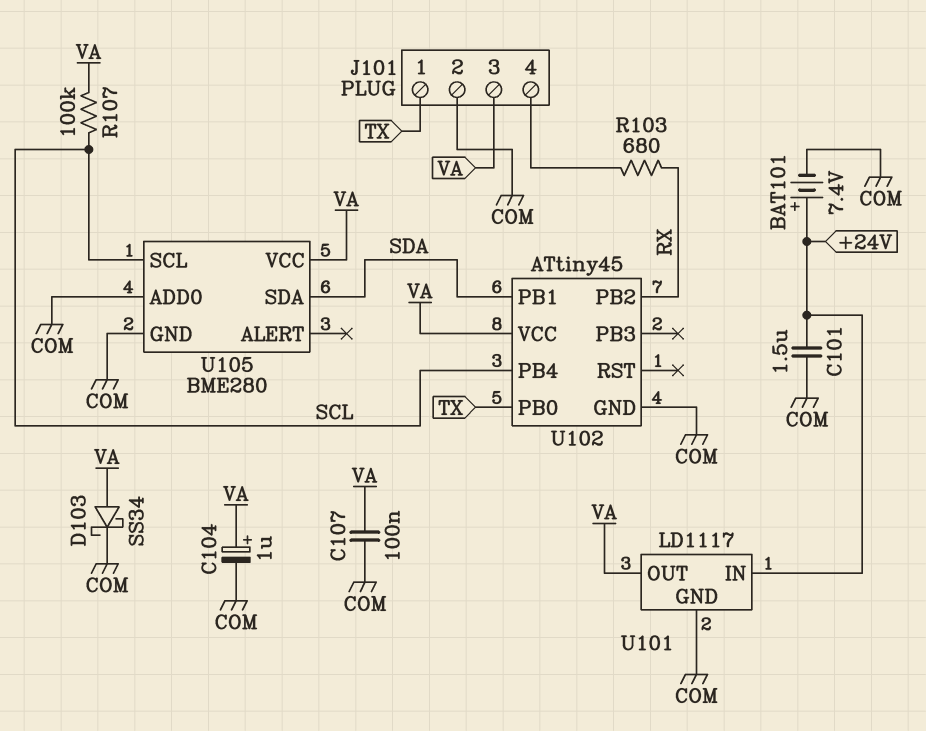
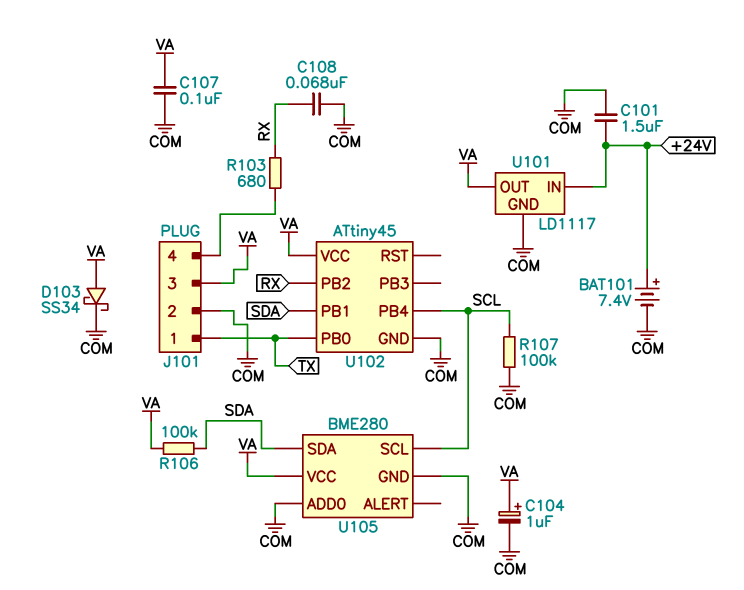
C108: none -> 68nF (COM, RX)
R106: none -> 100k (SDA, VA)
R107: 100k (SCL, VA) -> 100k (COM, SCL)

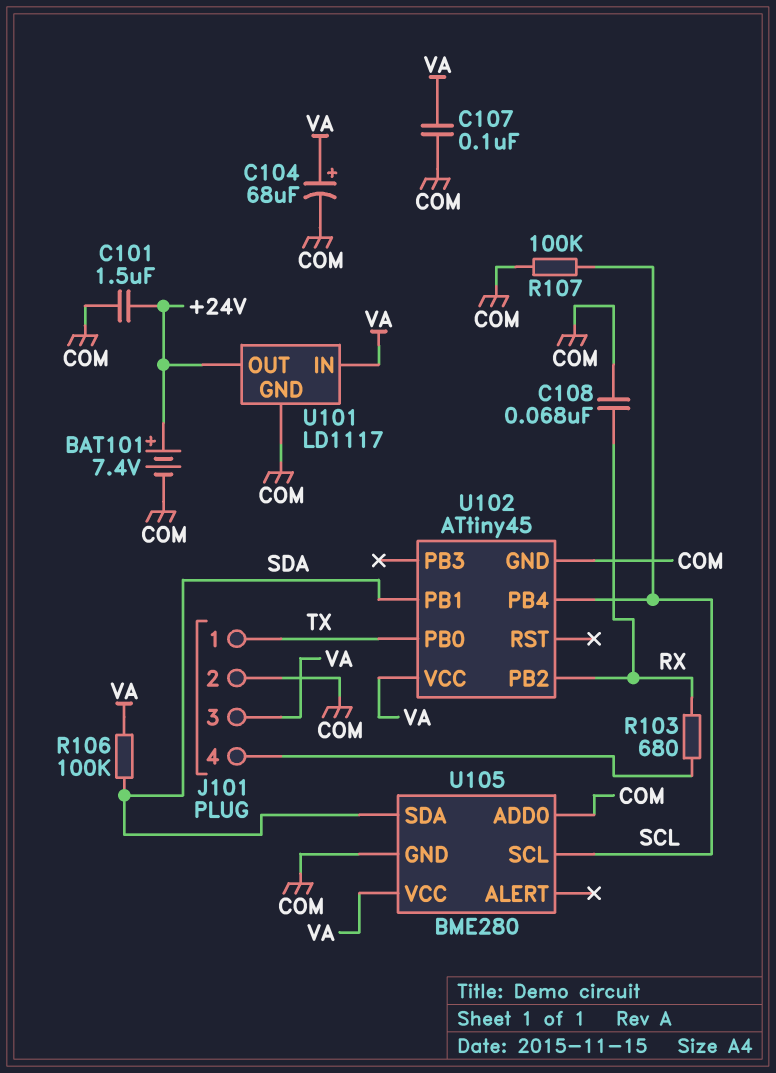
C104: 1uF (plus VA, minus COM) -> 68uF (plus VA, minus COM)
D103: schottky SS34 (A VA, K COM) -> none
U101 pin IN: +24V -> VA
U101 pin OUT: VA -> +24V

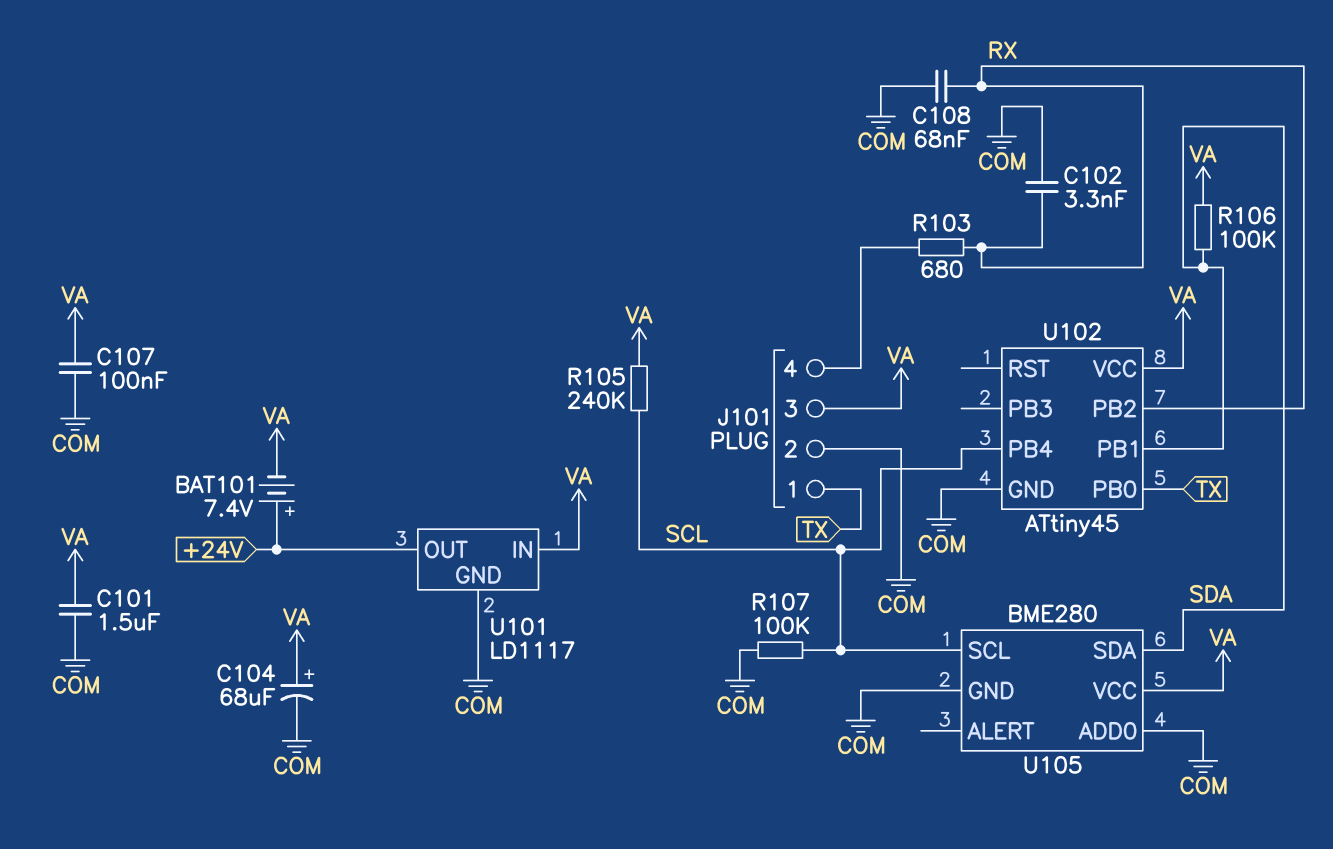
BAT101: 7.4V (plus +24V, minus COM) -> 7.4V (plus +24V, minus VA)
C101: 1.5uF (+24V, COM) -> 1.5uF (COM, VA)
C102: none -> 3.3nF (COM, RX)
R105: none -> 240k (SCL, VA)

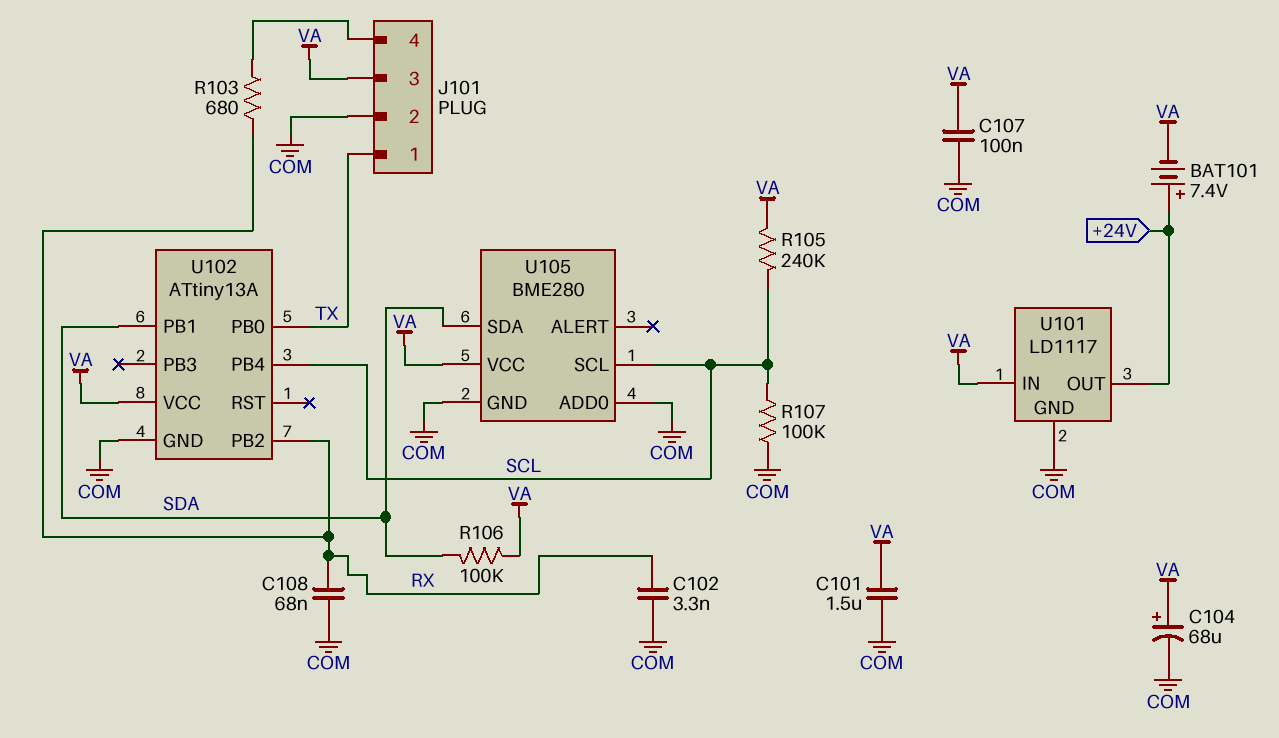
U102: ATtiny45 -> ATtiny13A

